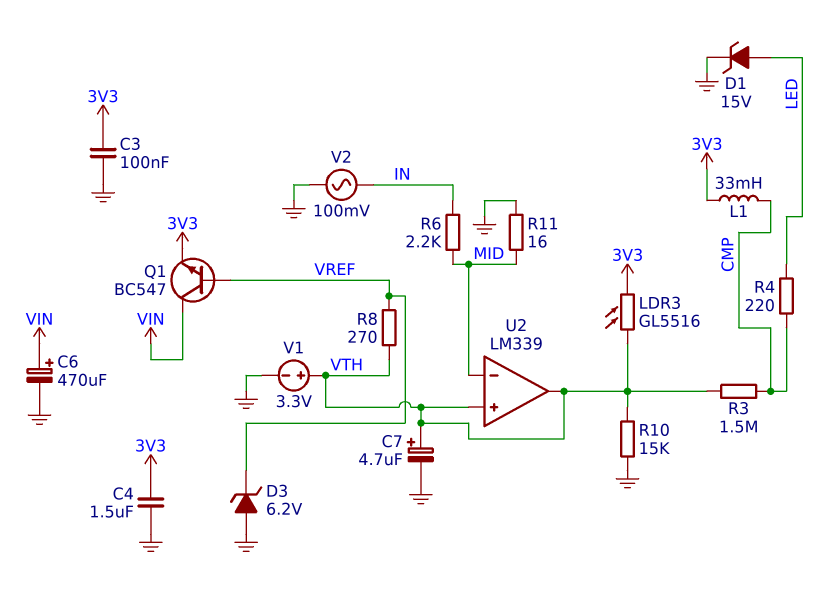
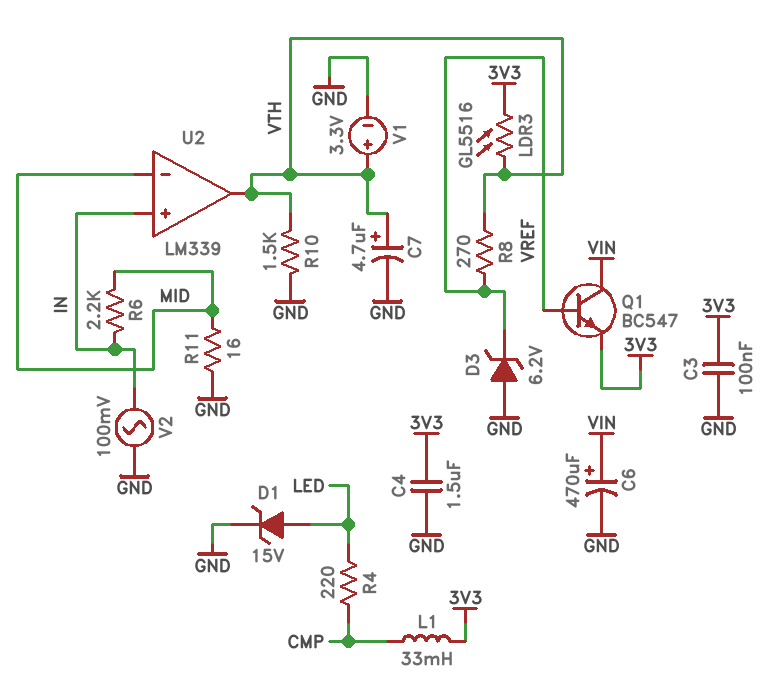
R3: 1.5M (CMP, VTH) -> none
R10: 15k (GND, VTH) -> 1.5k (GND, VTH)
U2 pin in+: VTH -> IN

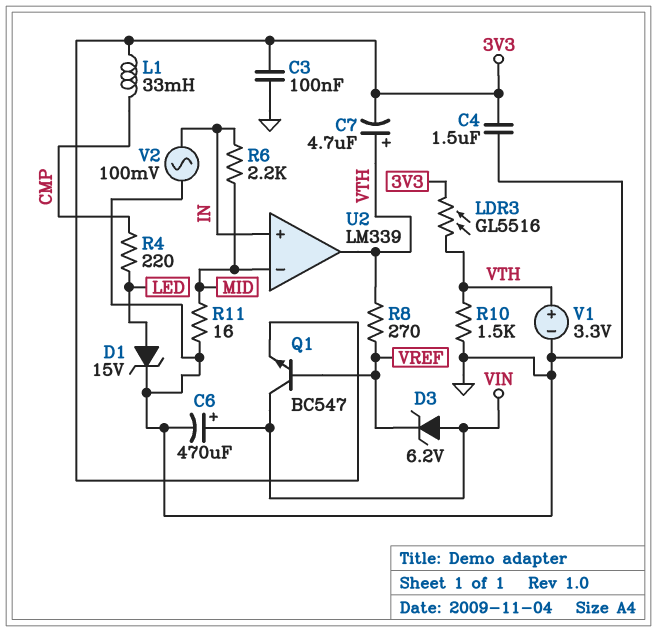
C7: 4.7uF (plus VTH, minus GND) -> 4.7uF (plus VTH, minus 3V3)
D3: zener 6.2V (A GND, K VREF) -> zener 6.2V (A VIN, K VREF)

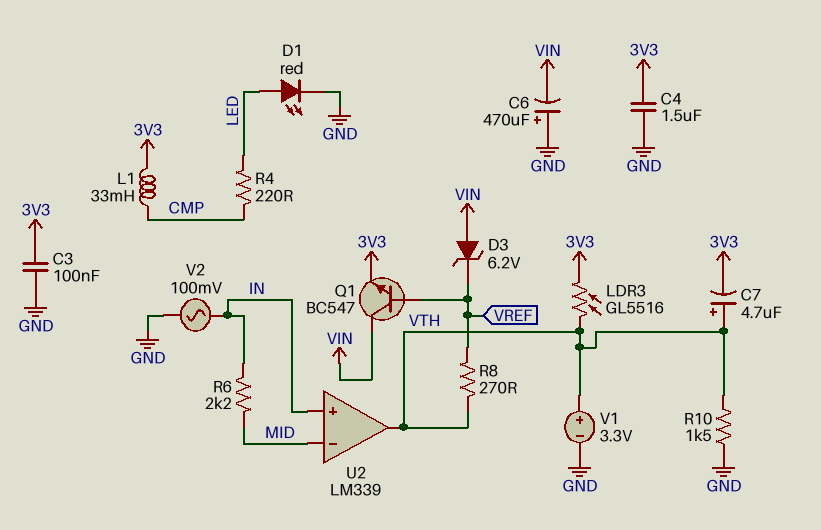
C6: 470uF (plus VIN, minus GND) -> 470uF (plus GND, minus VIN)
D1: zener 15V (A LED, K GND) -> LED red (A LED, K GND)
R11: 16 (GND, MID) -> none

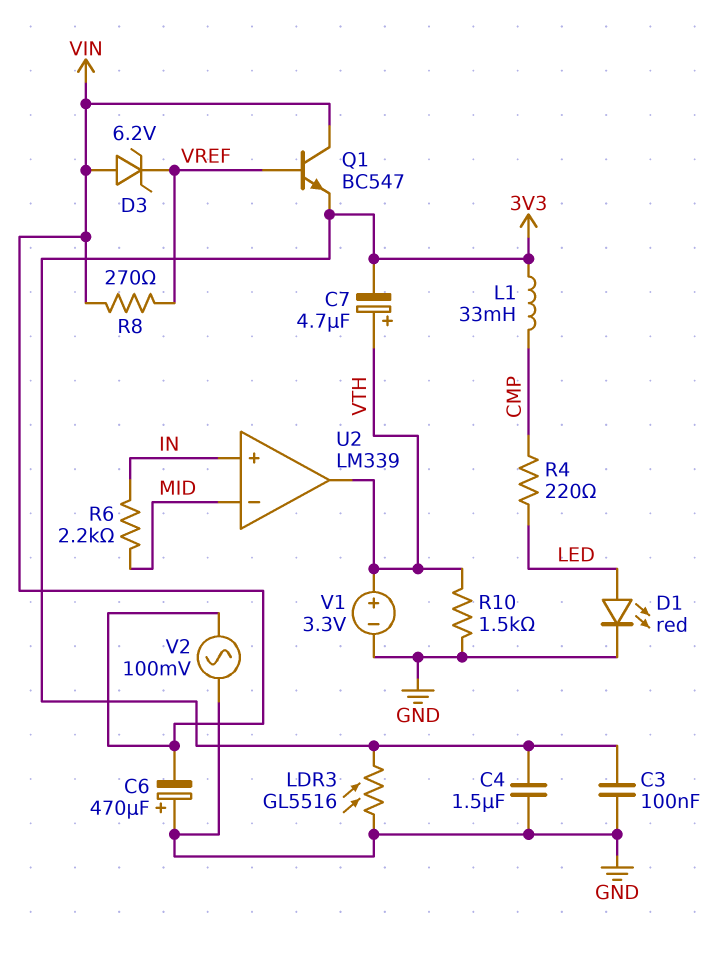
LDR3: GL5516 (3V3, VTH) -> GL5516 (3V3, GND)
R8: 270 (VREF, VTH) -> 270 (VIN, VREF)
V2: AC 100mV (GND, IN) -> AC 100mV (GND, VIN)

